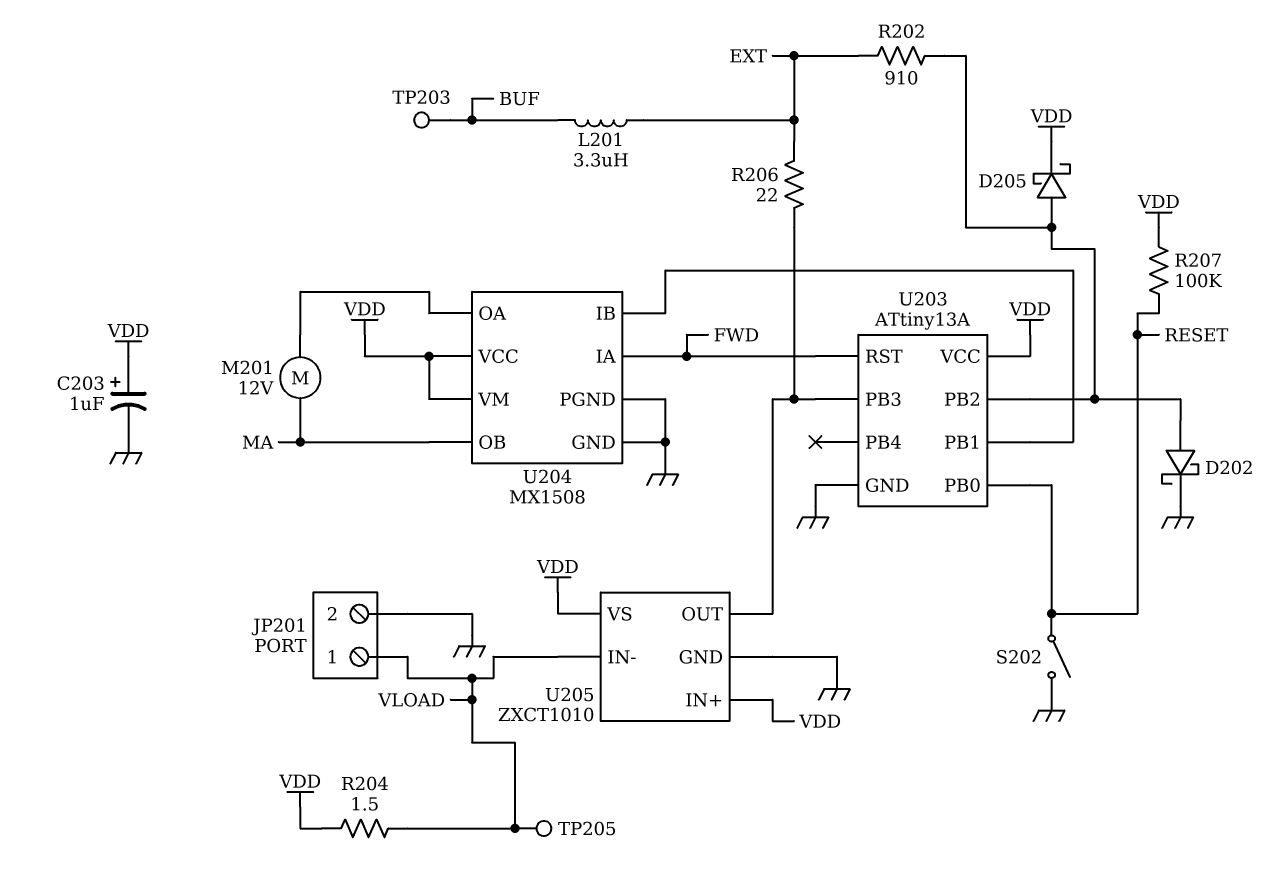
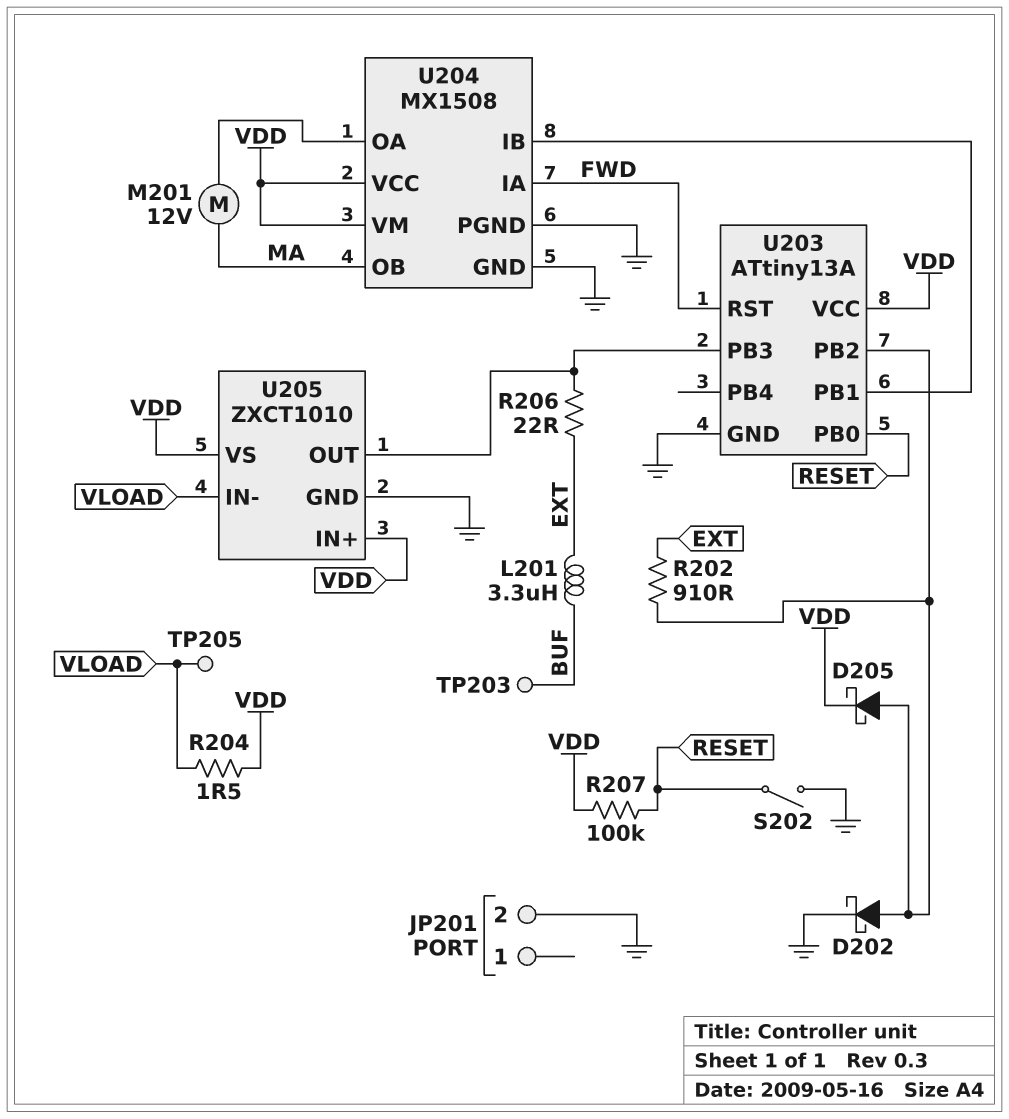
C203: 1uF (plus VDD, minus GND) -> none
JP201 pin 1: VLOAD -> none

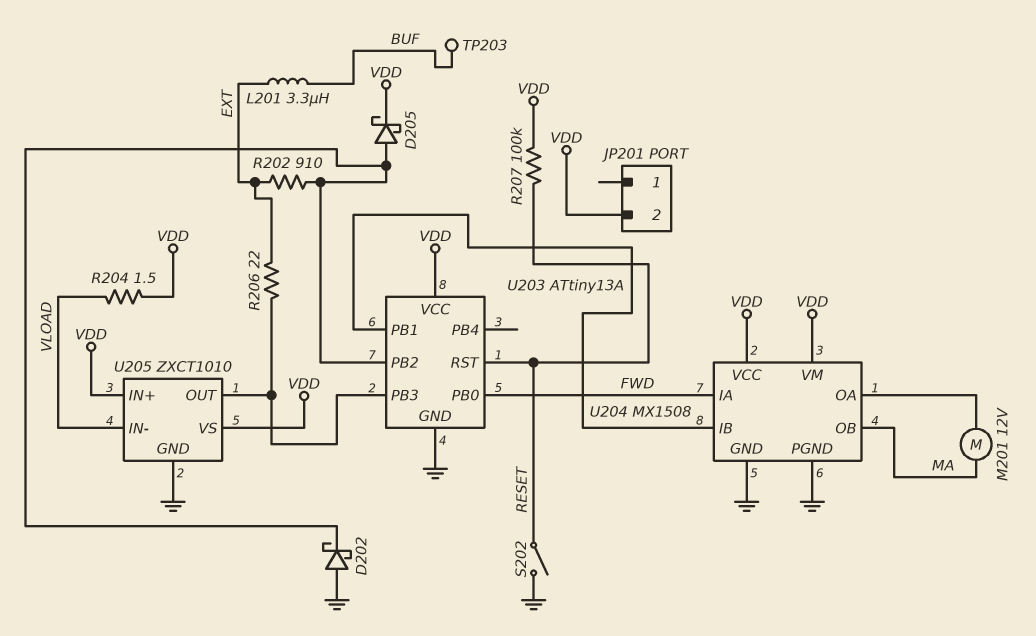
D202: schottky (A U203/PB2, K GND) -> schottky (A GND, K U203/PB2)
JP201 pin 2: GND -> VDD
TP205: test point (VLOAD) -> none
U203 pin PB0: RESET -> FWD
U203 pin RST: FWD -> RESET

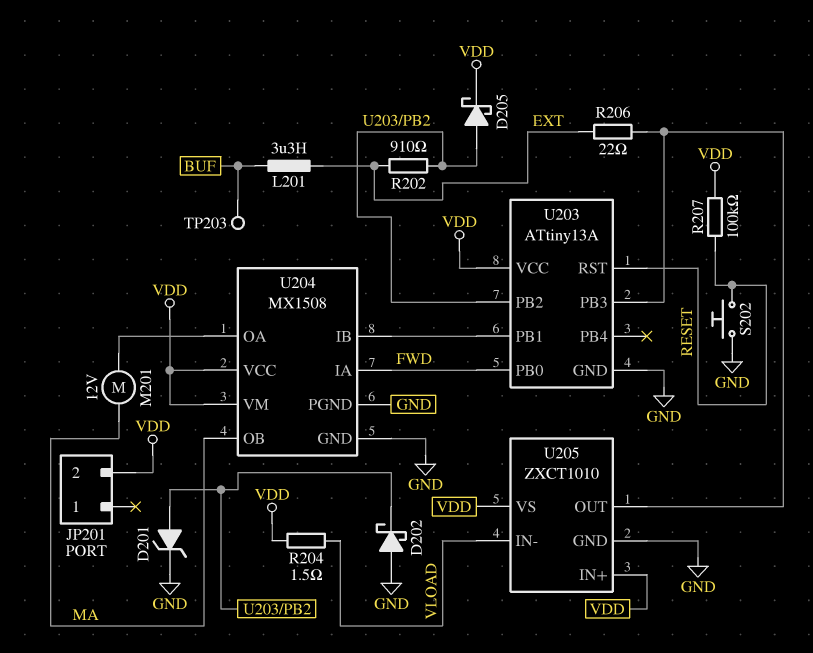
D201: none -> zener (A U203/PB2, K GND)
S202: switch (GND, RESET) -> button (GND, RESET)

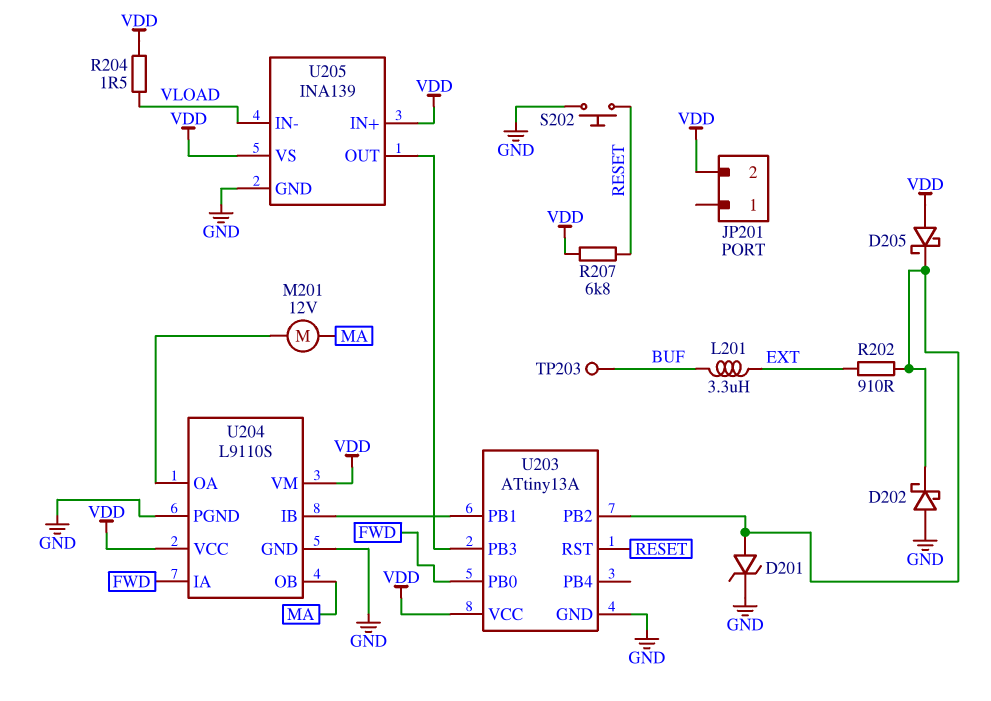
D205: schottky (A U203/PB2, K VDD) -> schottky (A VDD, K U203/PB2)
R206: 22 (EXT, U203/PB3) -> none
R207: 100k (RESET, VDD) -> 6.8k (RESET, VDD)
U204: MX1508 -> L9110S
U205: ZXCT1010 -> INA139

